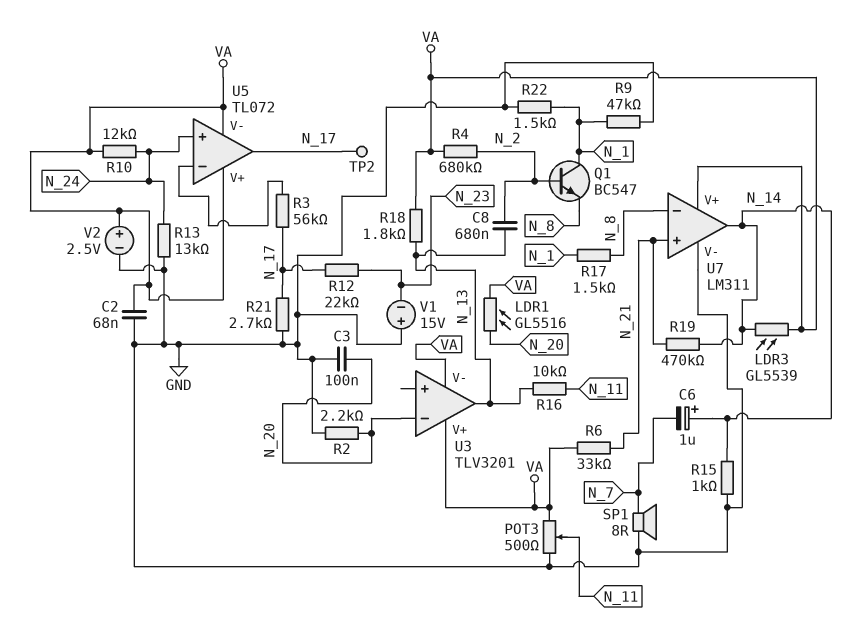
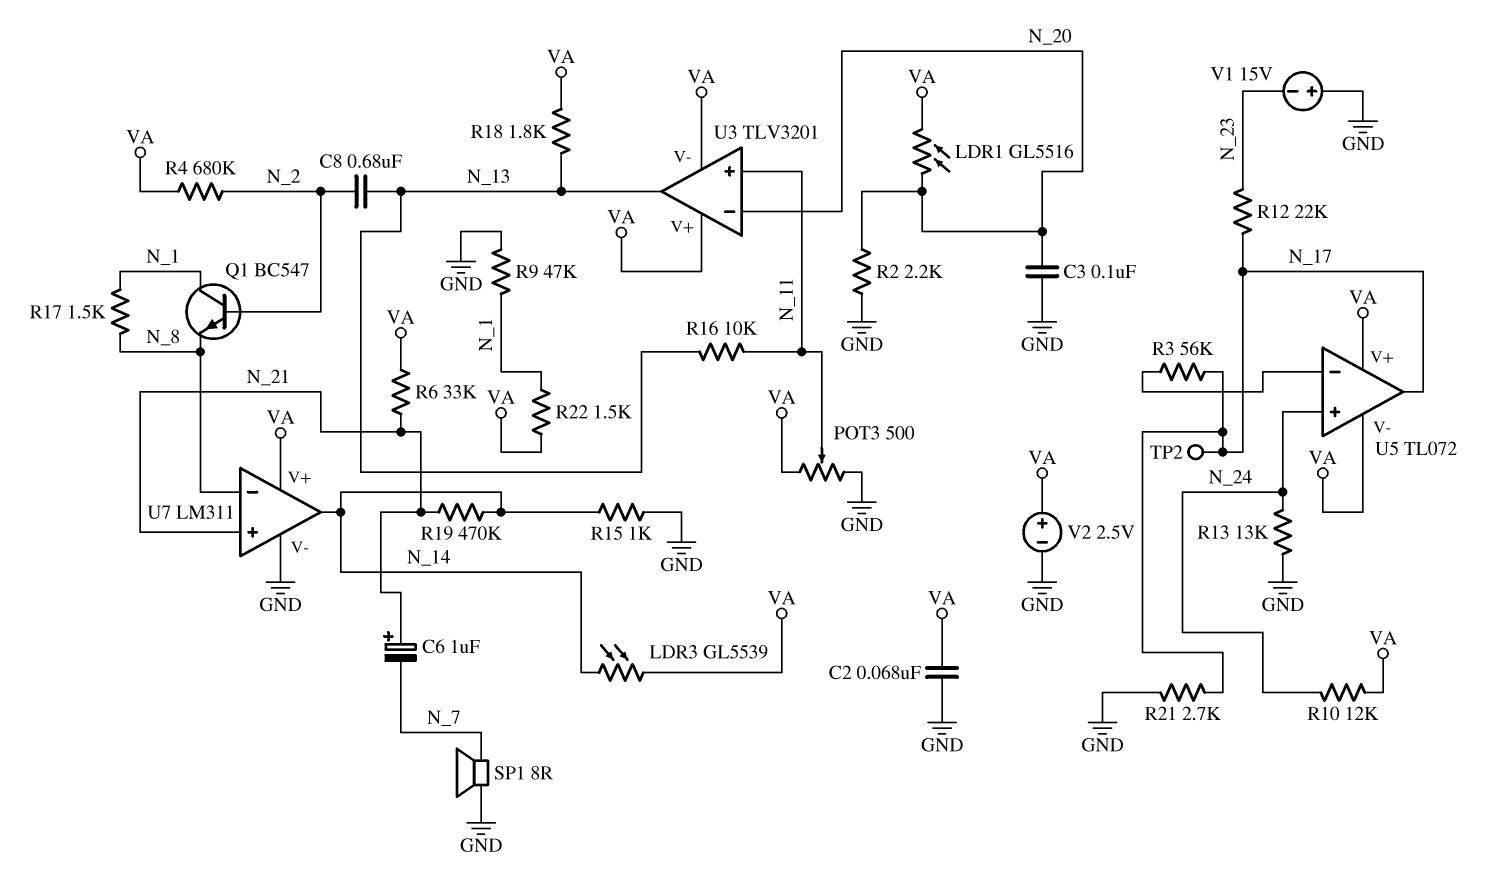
C6: 1uF (plus N_14, minus N_7) -> 1uF (plus N_21, minus N_7)
R22: 1.5k (GND, N_1) -> 1.5k (N_1, VA)
U3 pin in+: none -> N_11

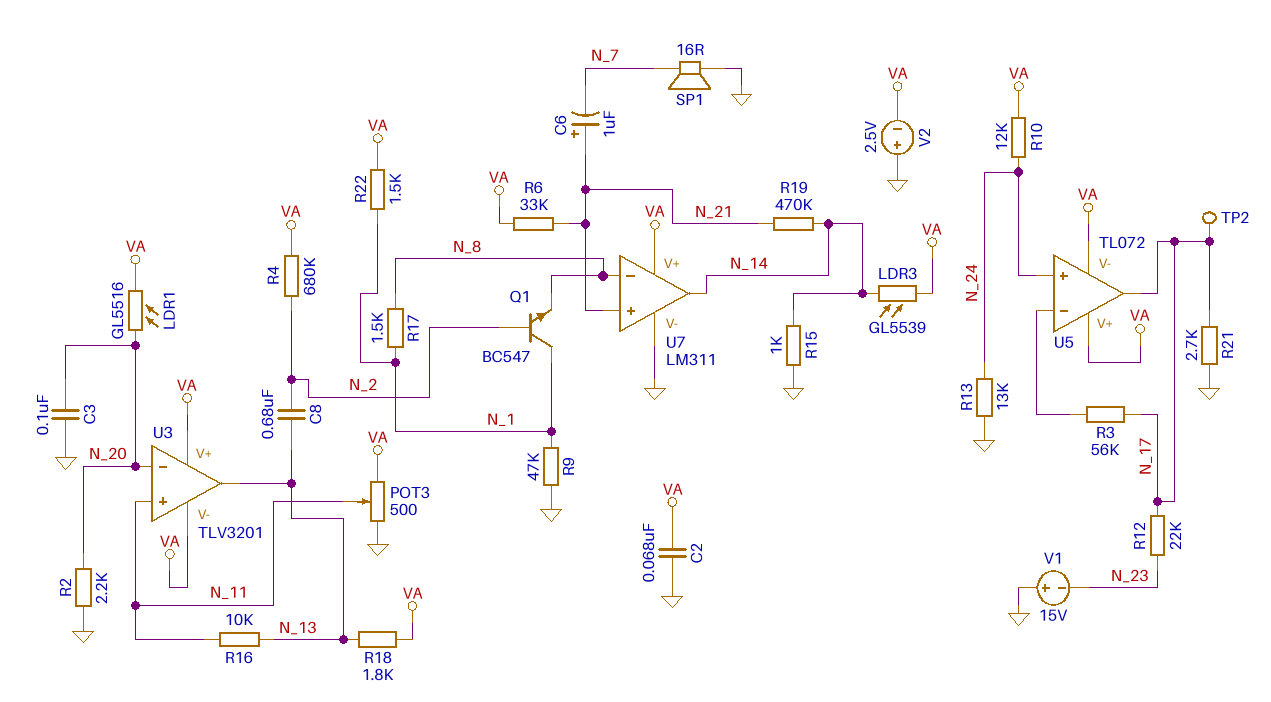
SP1: speaker 8R (GND, N_7) -> speaker 16R (GND, N_7)
V2: 2.5V (plus VA, minus GND) -> 2.5V (plus GND, minus VA)

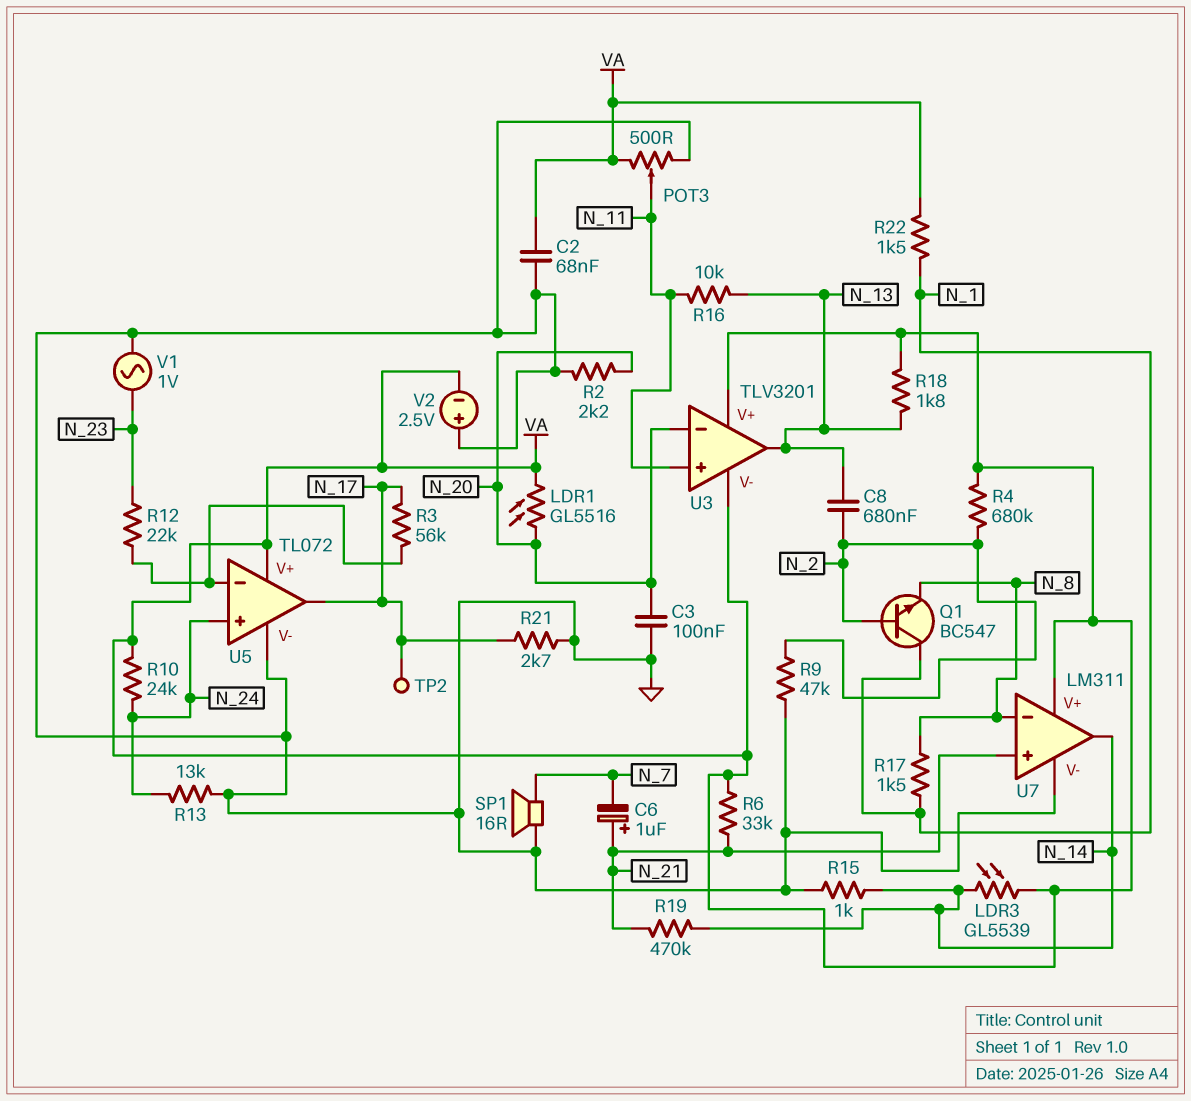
R9: 47k (GND, N_1) -> 47k (GND, N_2)
R10: 12k (N_24, VA) -> 24k (N_24, VA)
R12: 22k (N_17, N_23) -> 22k (N_23, U5/in-)
U5 pin V-: VA -> GND
V1: 15V (plus GND, minus N_23) -> AC 1V (GND, N_23)

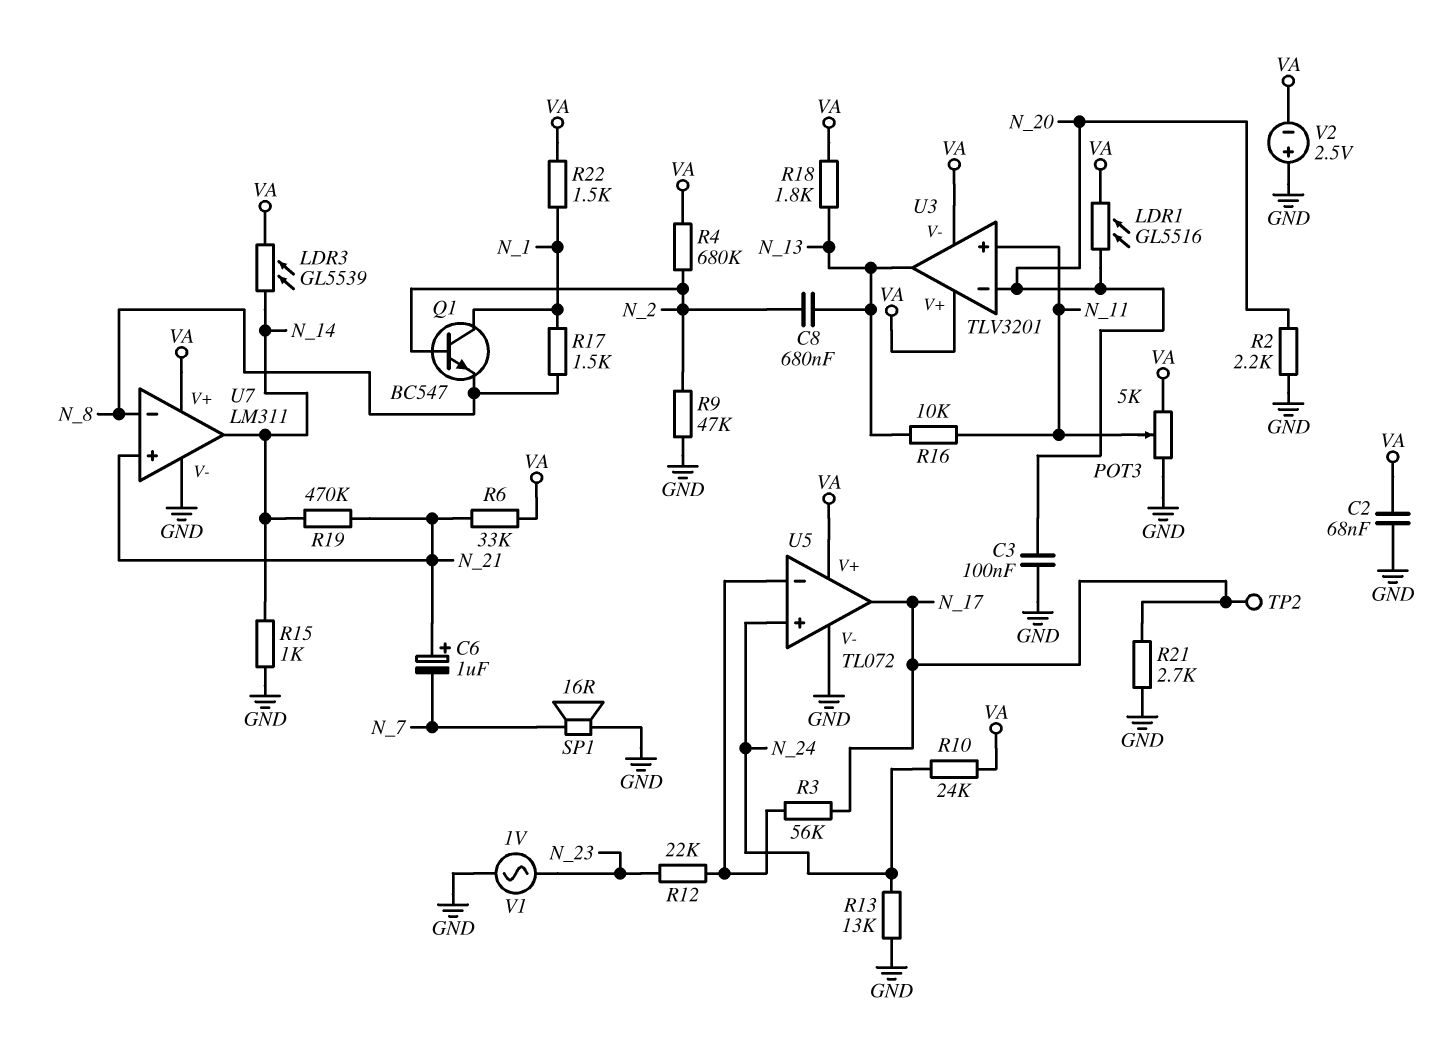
POT3: 500 (GND, VA, wiper N_11) -> 5k (GND, VA, wiper N_11)

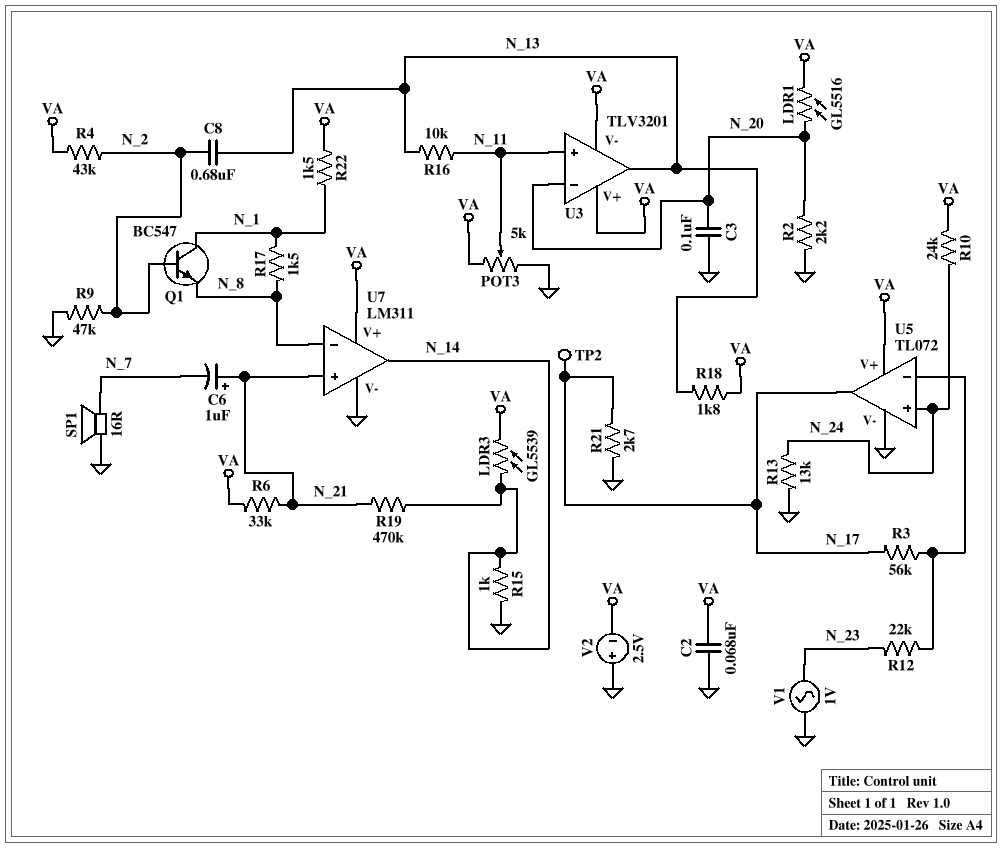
R4: 680k (N_2, VA) -> 43k (N_2, VA)

